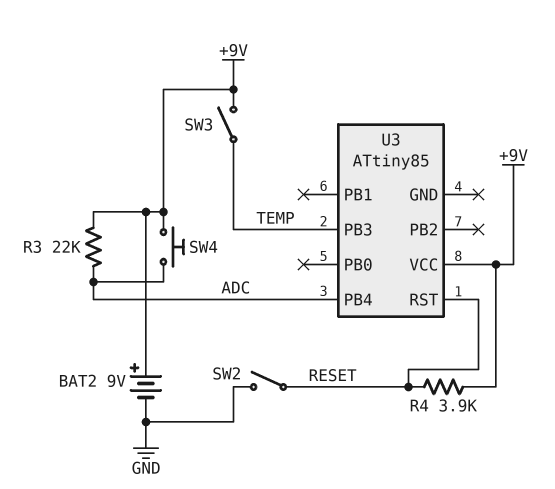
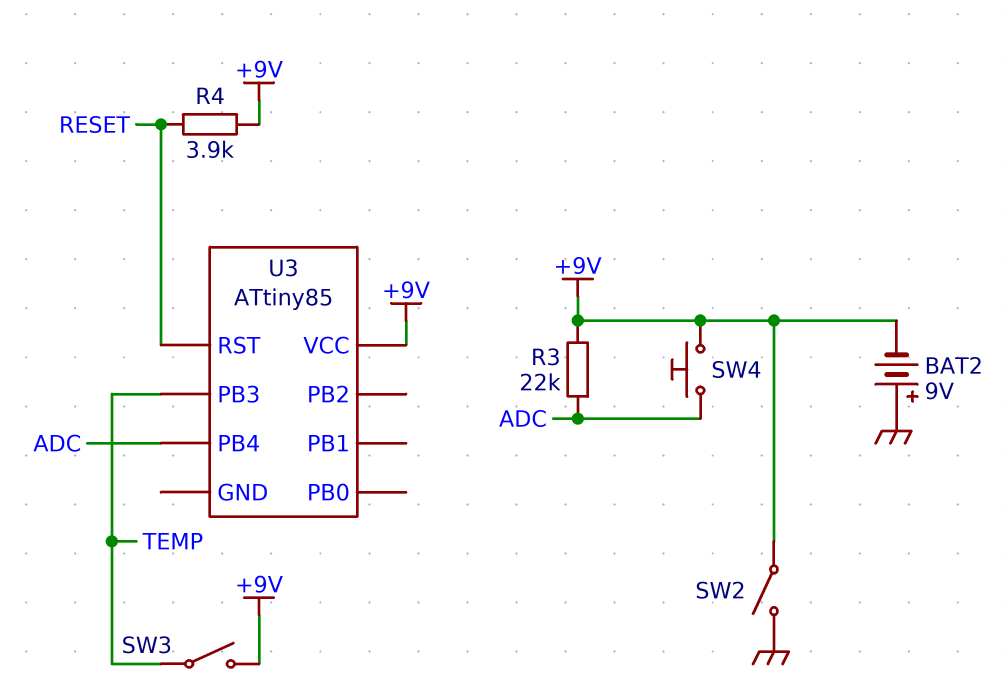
BAT2: 9V (plus +9V, minus GND) -> 9V (plus GND, minus +9V)
SW2: switch (GND, RESET) -> switch (+9V, GND)

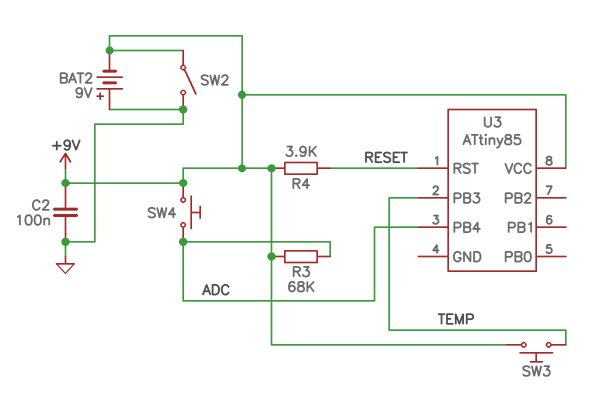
C2: none -> 100nF (+9V, GND)
R3: 22k (+9V, ADC) -> 68k (+9V, ADC)
SW3: switch (+9V, TEMP) -> button (+9V, TEMP)

